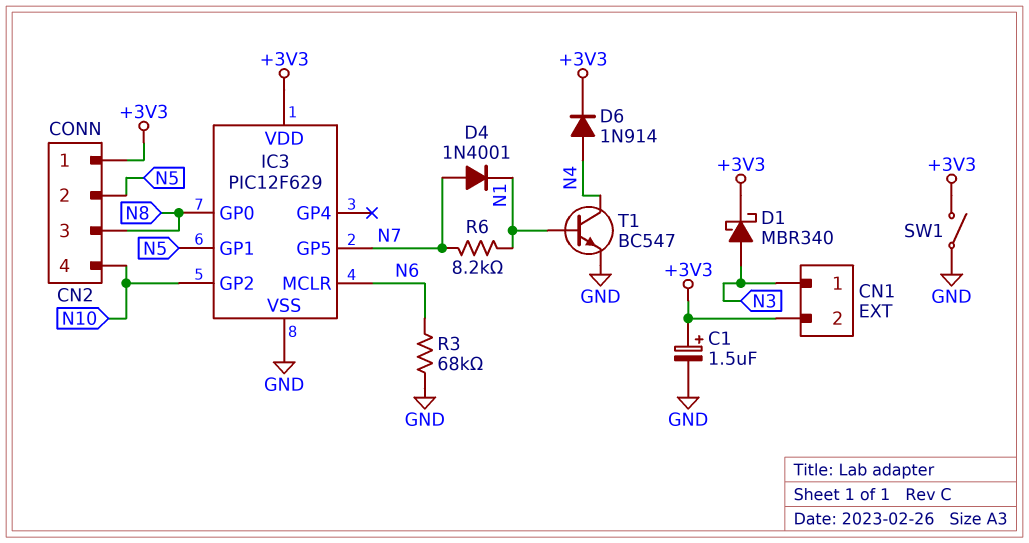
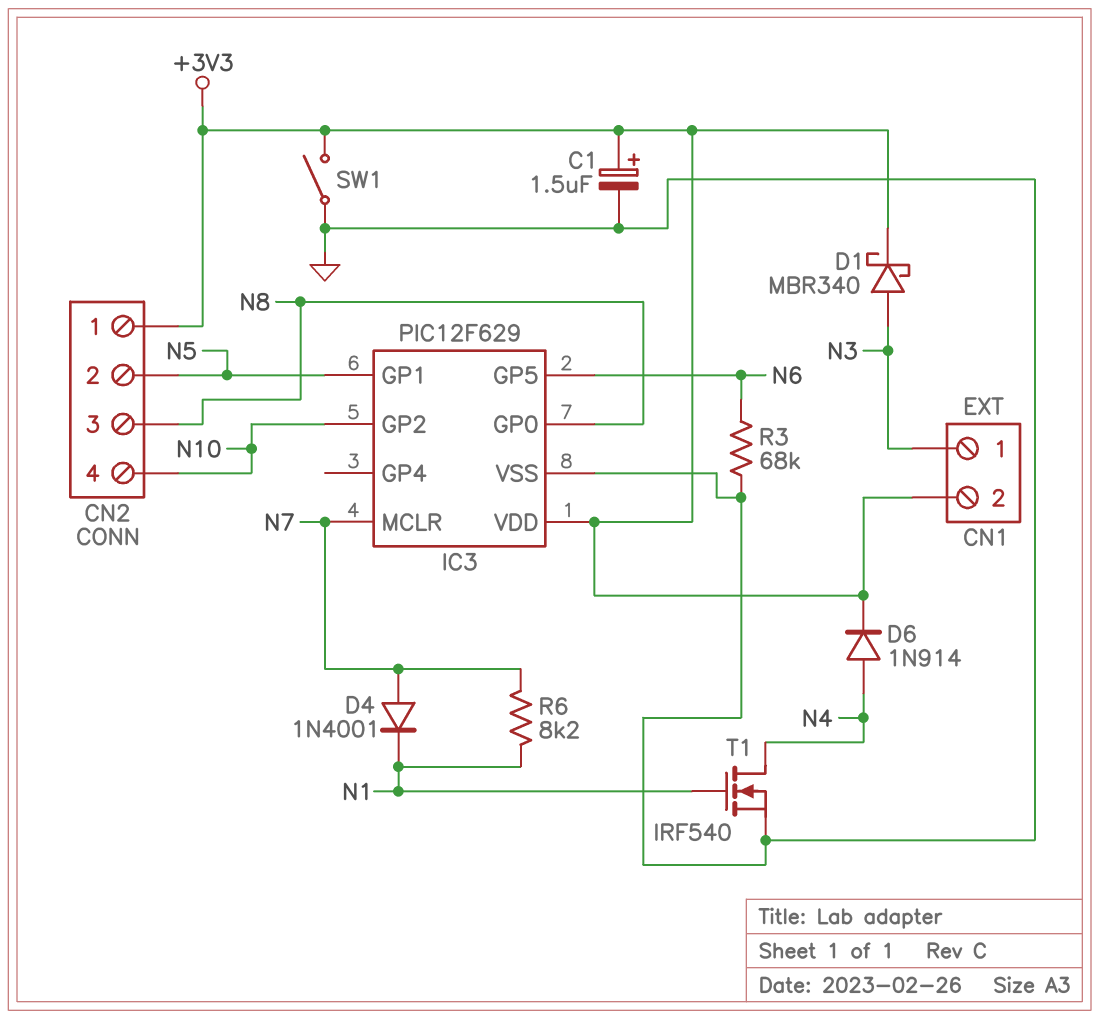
IC3 pin GP5: N7 -> N6
IC3 pin MCLR: N6 -> N7
T1: NPN BC547 (B N1, C N4, E GND) -> NMOS IRF540 (G N1, D N4, S GND)

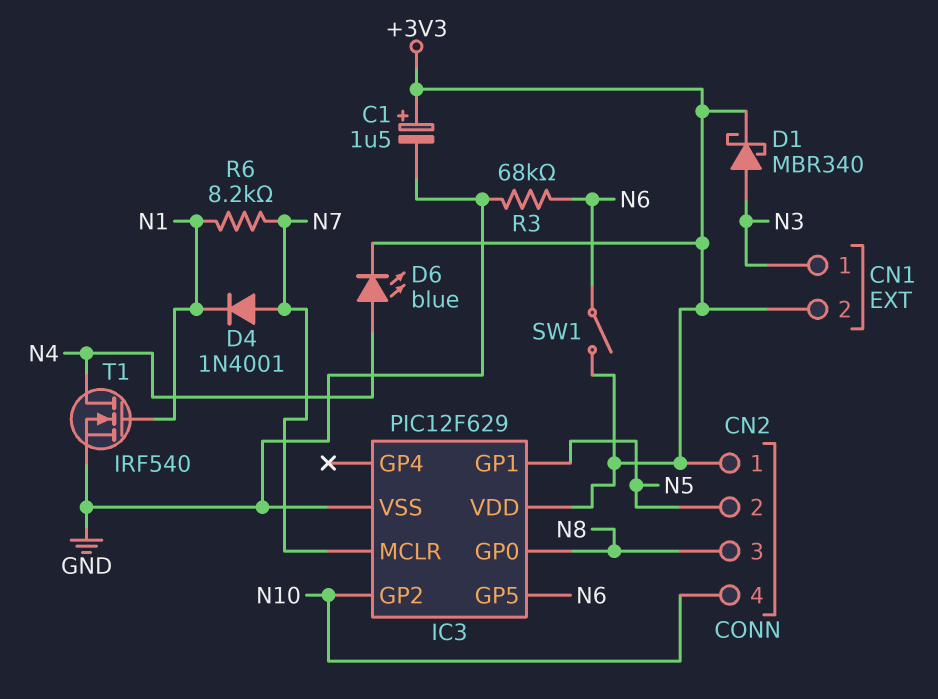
D6: diode 1N914 (A N4, K +3V3) -> LED blue (A N4, K +3V3)
SW1: switch (+3V3, GND) -> switch (+3V3, N6)

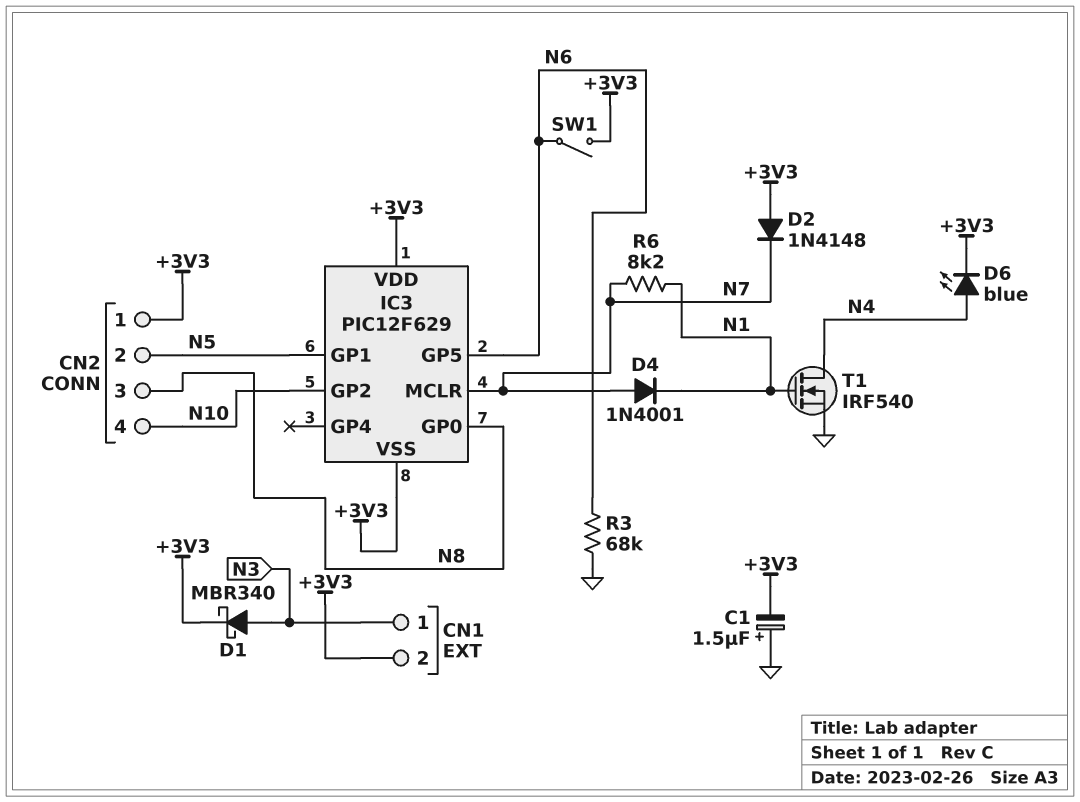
C1: 1.5uF (plus +3V3, minus GND) -> 1.5uF (plus GND, minus +3V3)
D2: none -> diode 1N4148 (A +3V3, K N7)
IC3 pin VSS: GND -> +3V3

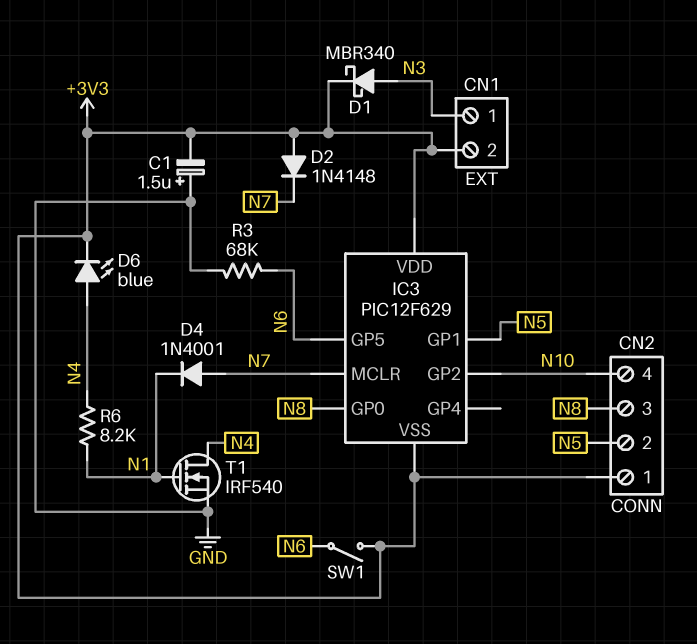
R6: 8.2k (N1, N7) -> 8.2k (N1, N4)

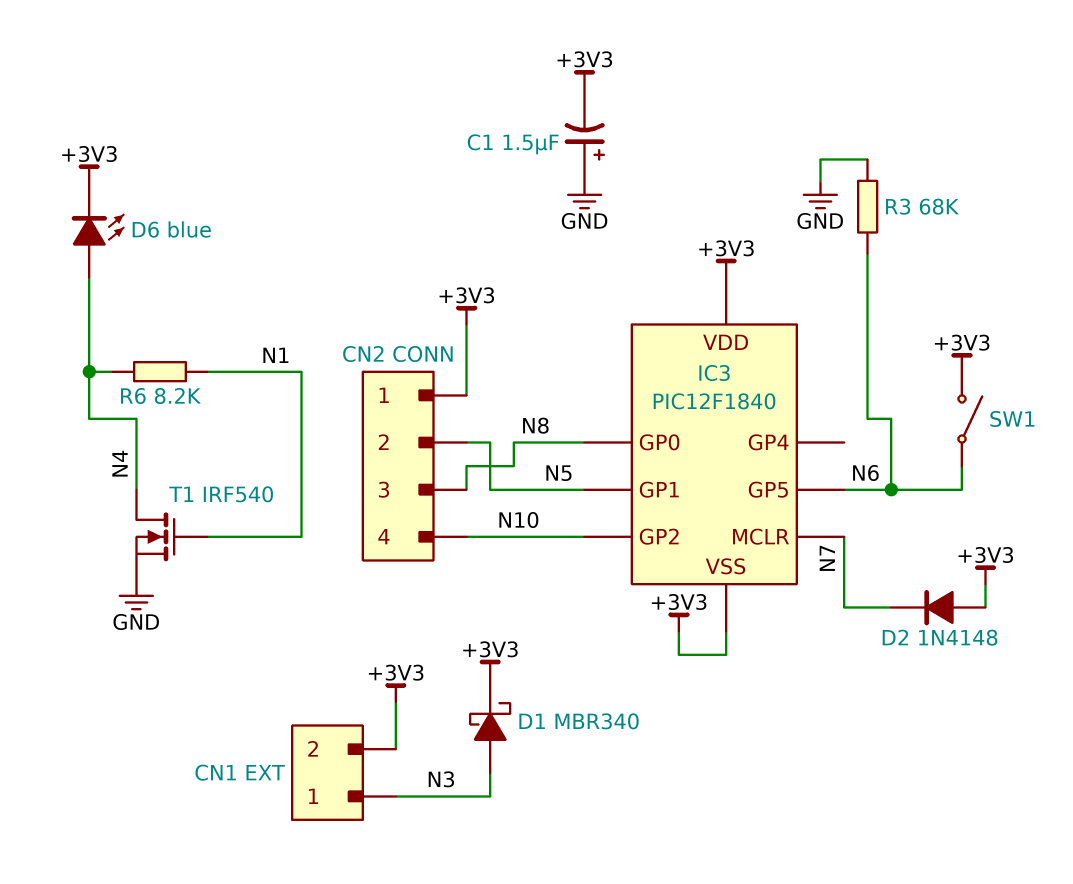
D4: diode 1N4001 (A N7, K N1) -> none
IC3: PIC12F629 -> PIC12F1840

